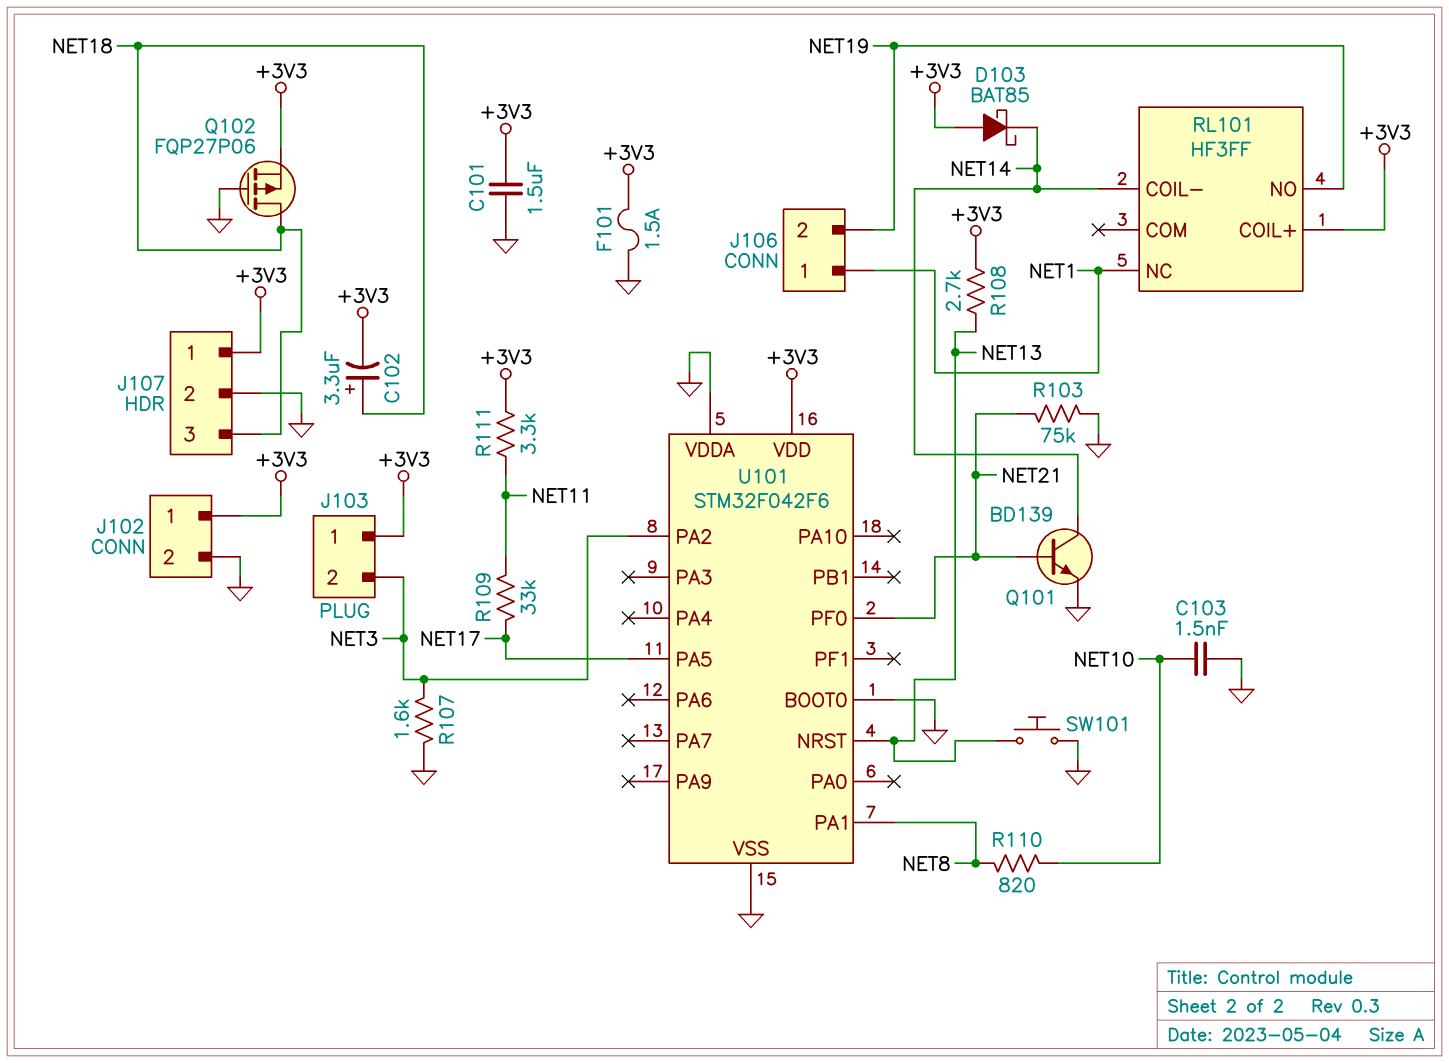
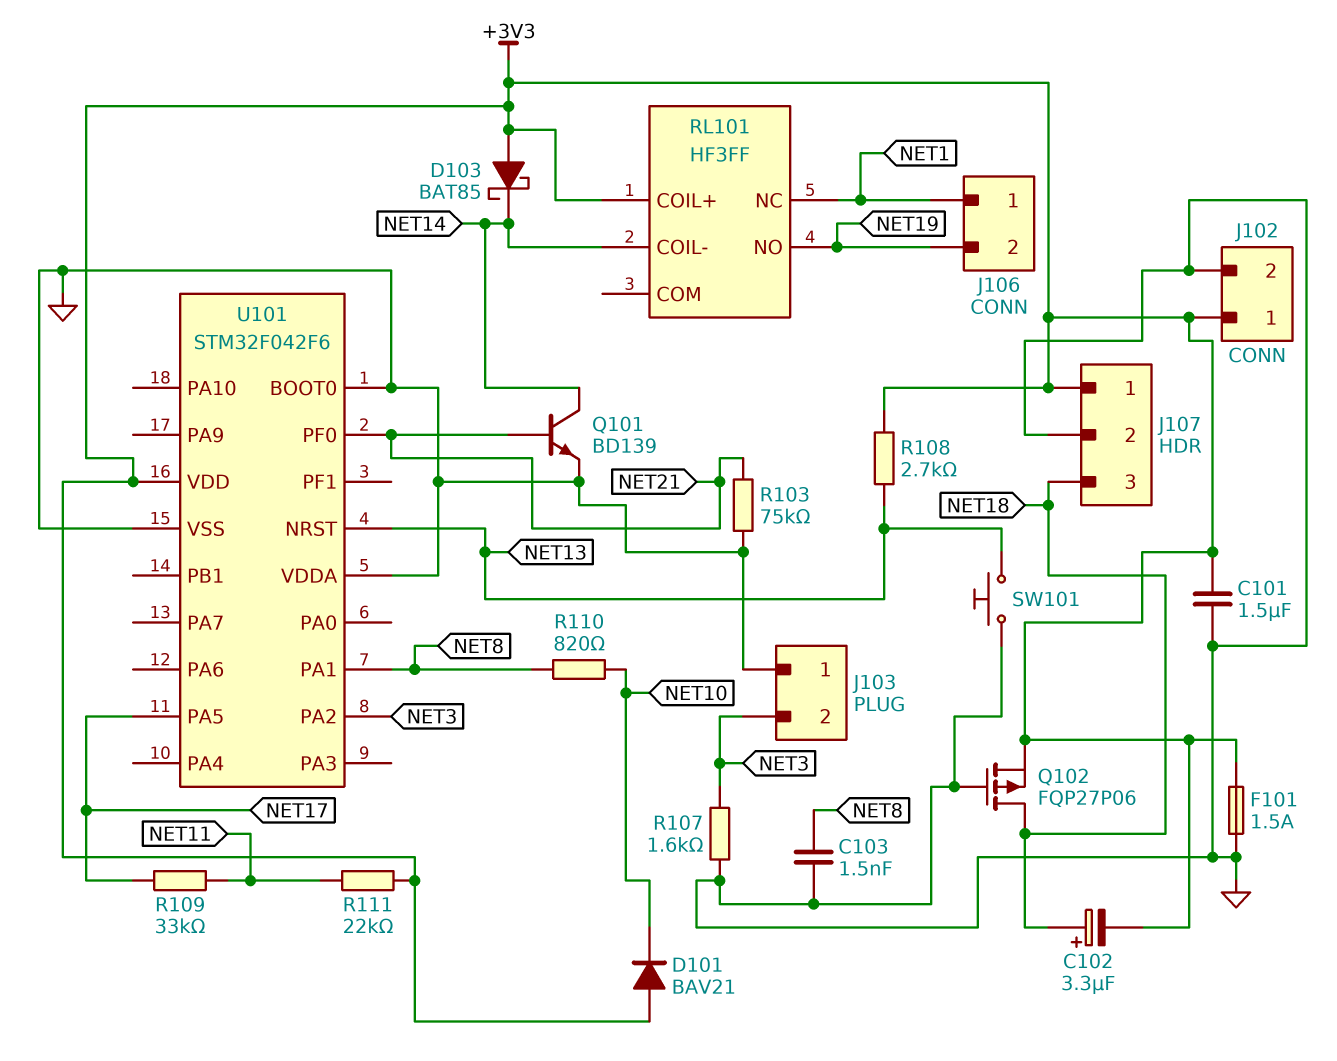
C103: 1.5nF (GND, NET10) -> 1.5nF (GND, NET8)
D101: none -> diode BAV21 (A +3V3, K NET10)
J103 pin 1: +3V3 -> GND
R111: 3.3k (+3V3, NET11) -> 22k (+3V3, NET11)

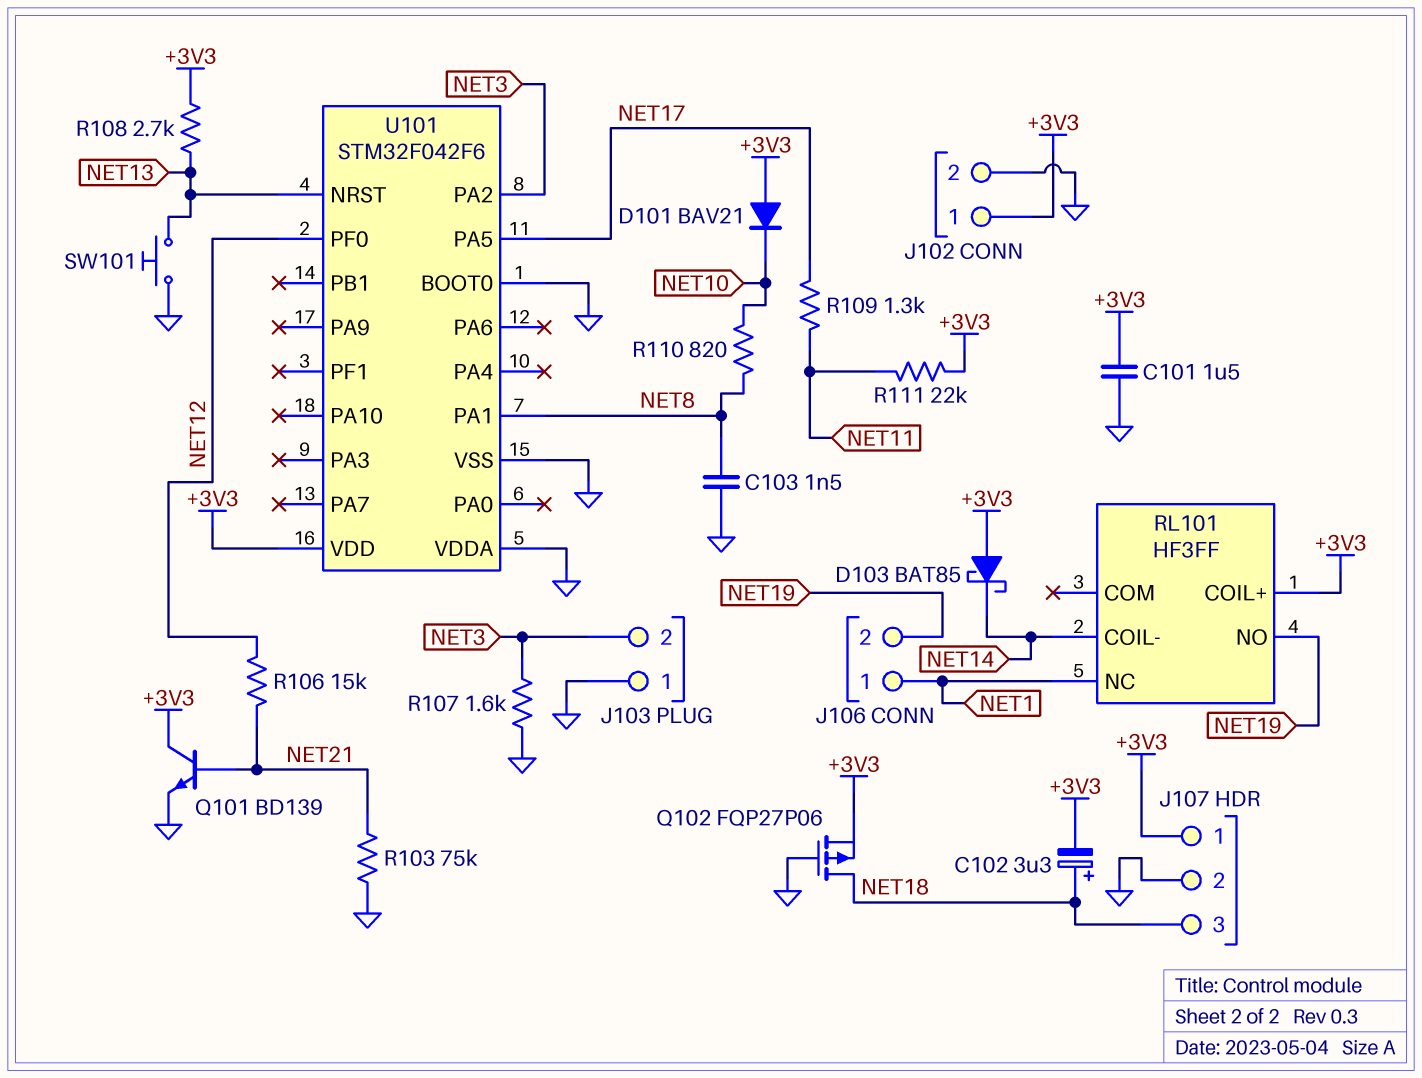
F101: 1.5A (+3V3, GND) -> none
Q101: NPN BD139 (B NET21, C NET14, E GND) -> NPN BD139 (B NET21, C +3V3, E GND)
R106: none -> 15k (NET12, NET21)
R109: 33k (NET11, NET17) -> 1.3k (NET11, NET17)
U101 pin PF0: NET21 -> NET12

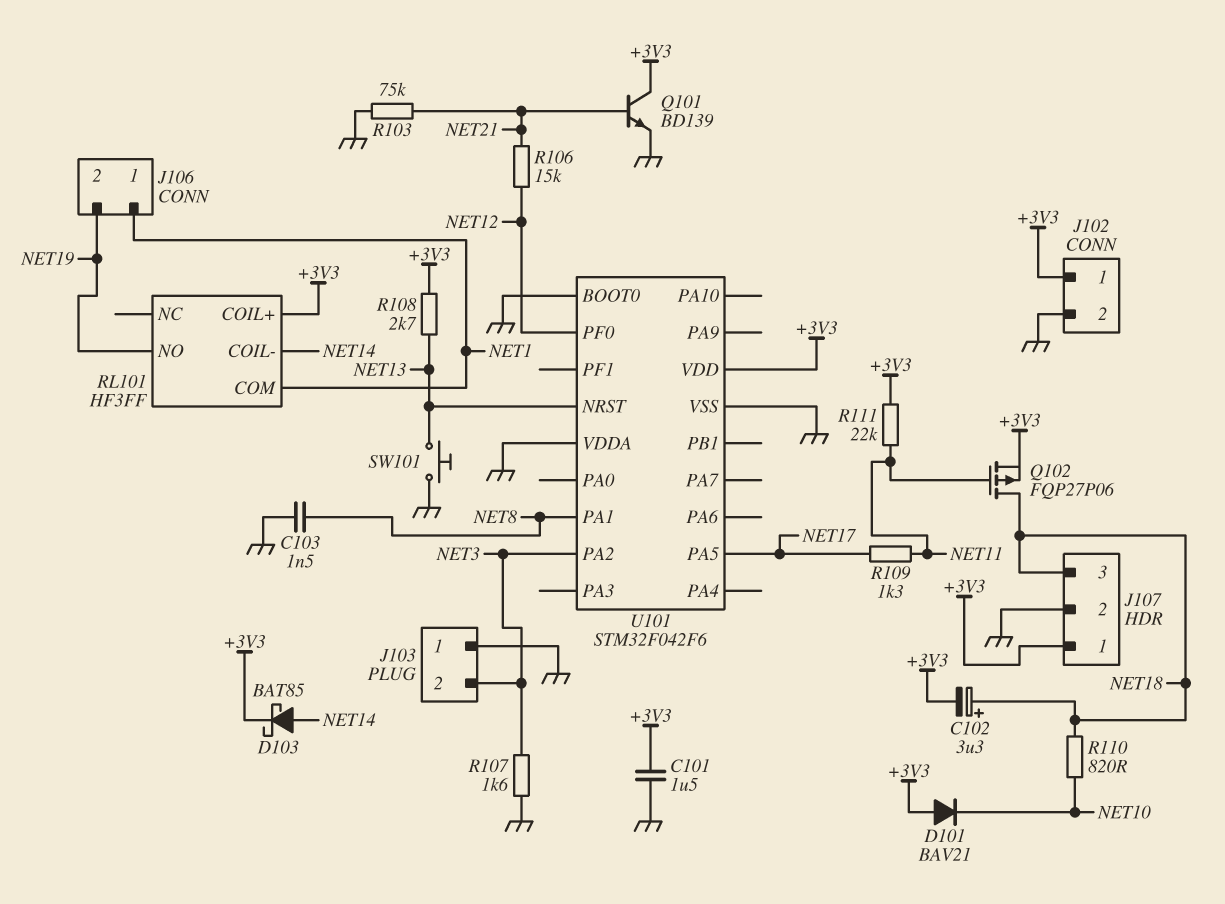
D103: schottky BAT85 (A +3V3, K NET14) -> schottky BAT85 (A NET14, K +3V3)
Q102: PMOS FQP27P06 (G GND, D NET18, S +3V3) -> PMOS FQP27P06 (G NET11, D NET18, S +3V3)
R110: 820 (NET8, NET10) -> 820 (NET10, NET18)
RL101 pin COM: none -> NET1
RL101 pin NC: NET1 -> none

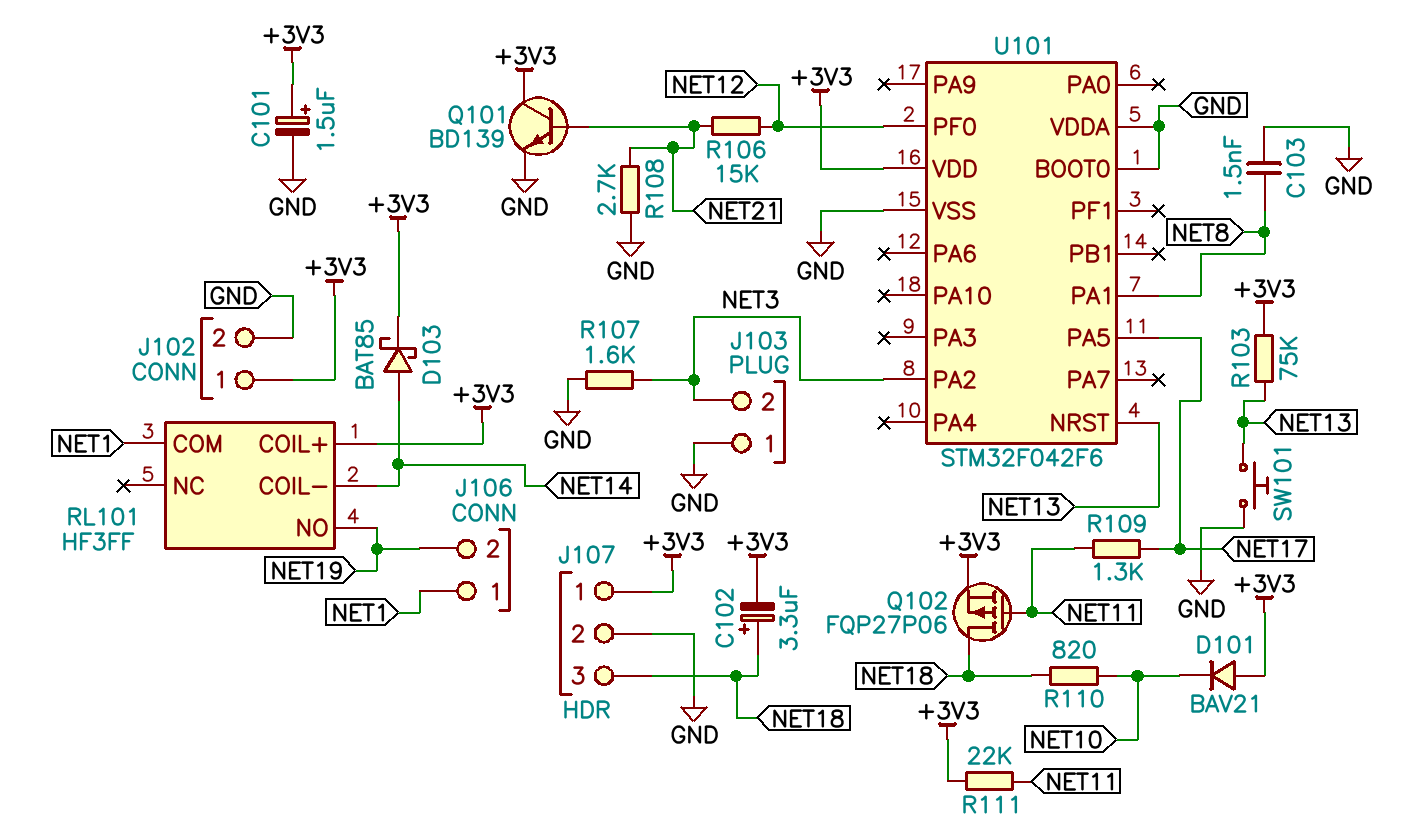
C101: 1.5uF (+3V3, GND) -> 1.5uF (plus +3V3, minus GND)
R103: 75k (GND, NET21) -> 75k (+3V3, NET13)
R108: 2.7k (+3V3, NET13) -> 2.7k (GND, NET21)

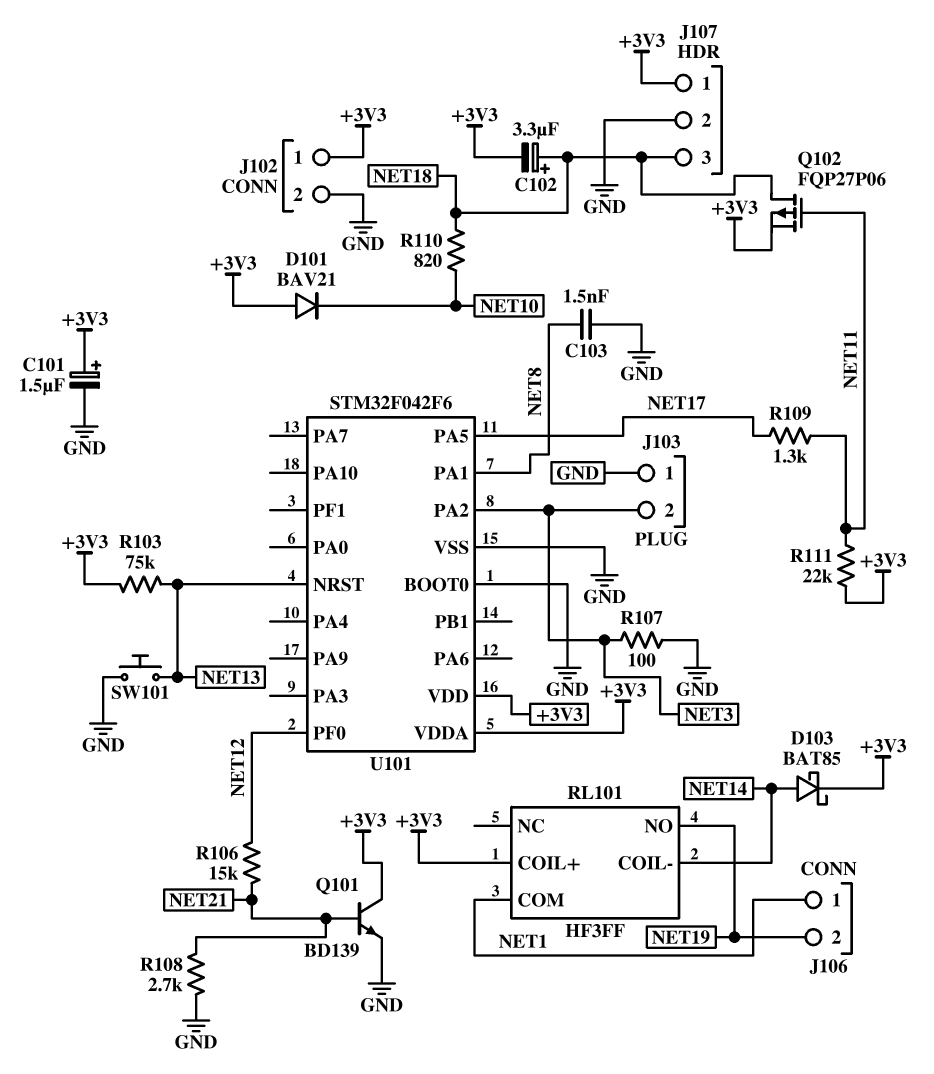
R107: 1.6k (GND, NET3) -> 100 (GND, NET3)
U101 pin VDDA: GND -> +3V3

